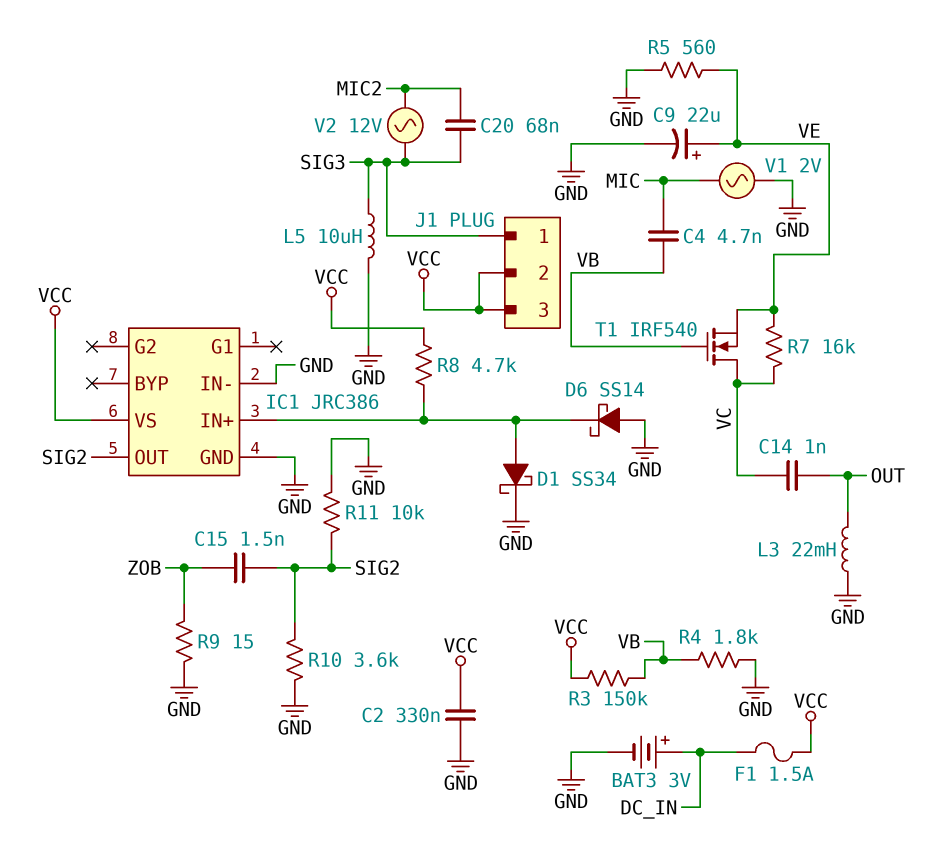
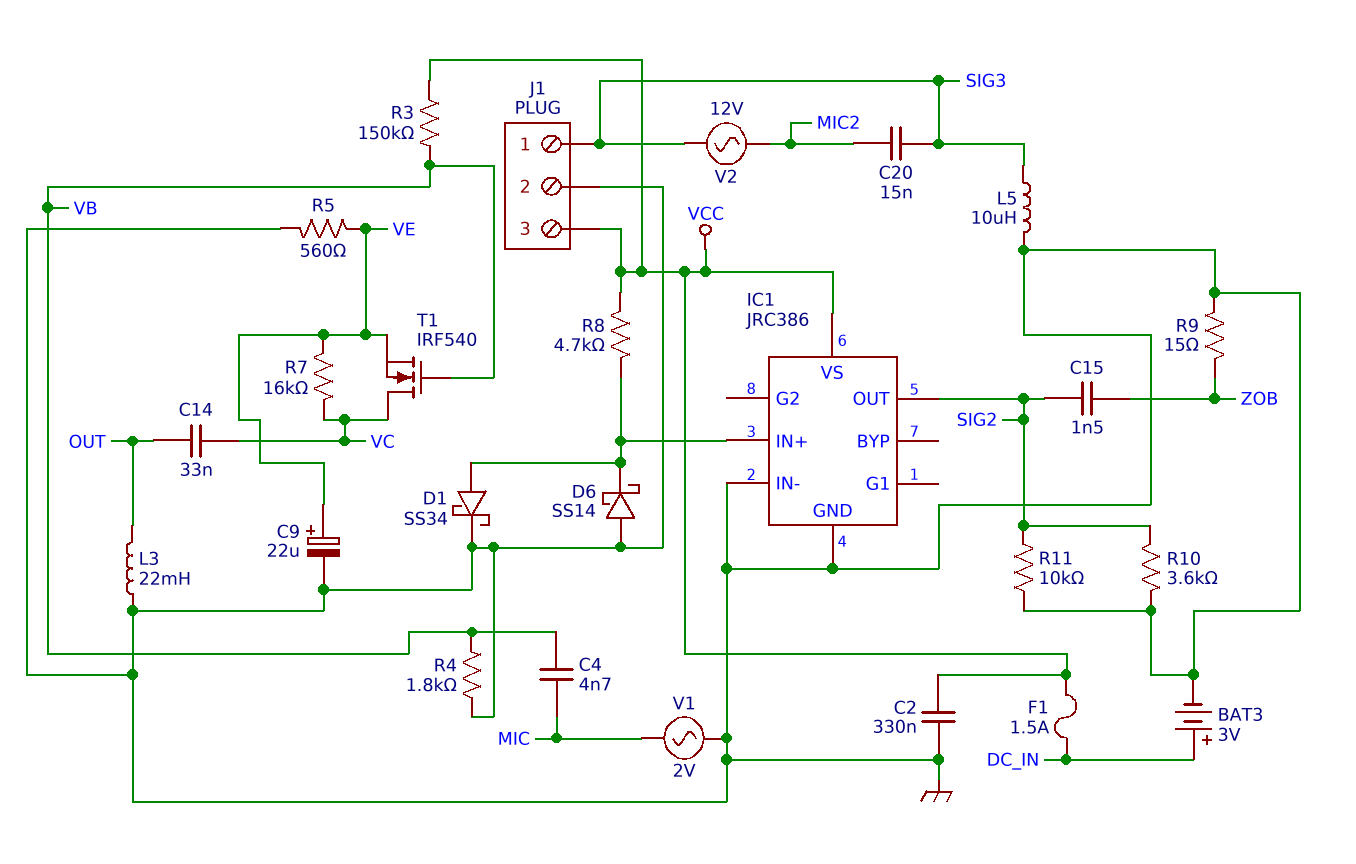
C14: 1nF (OUT, VC) -> 33nF (OUT, VC)
C20: 68nF (MIC2, SIG3) -> 15nF (MIC2, SIG3)
J1 pin 2: VCC -> GND

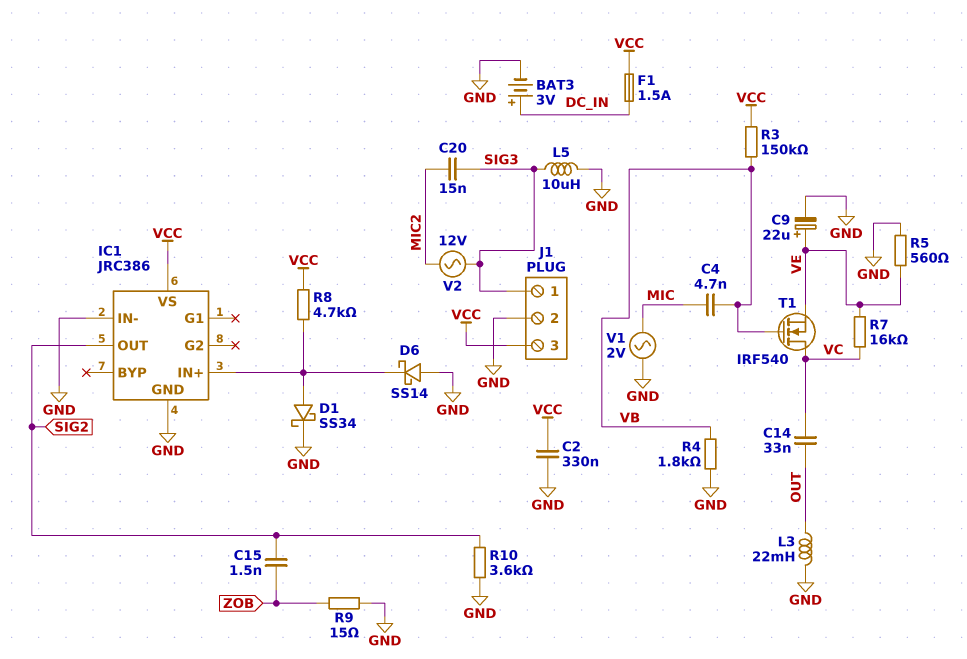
R11: 10k (GND, SIG2) -> none

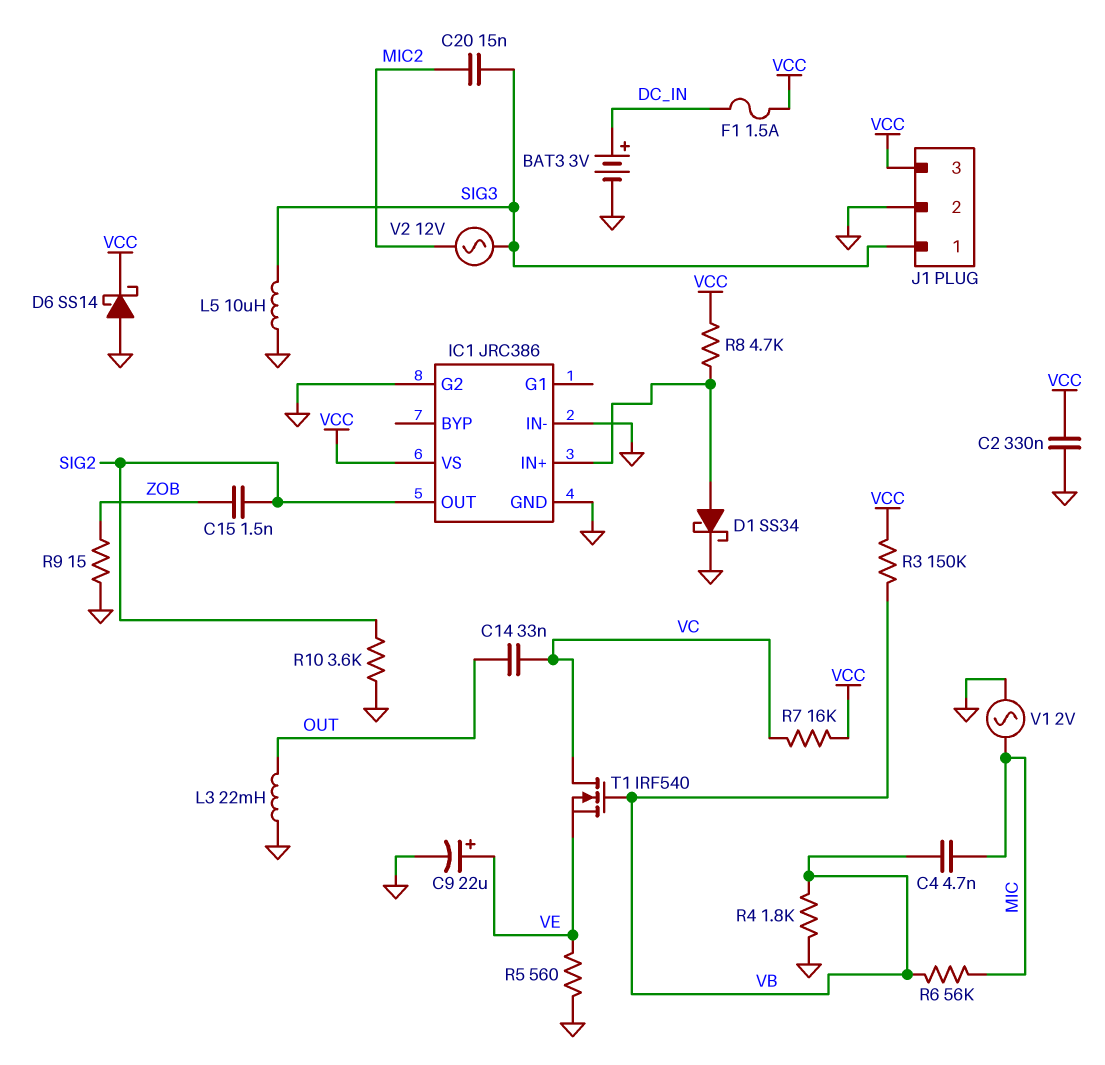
D6: schottky SS14 (A GND, K IC1/IN+) -> schottky SS14 (A GND, K VCC)
IC1 pin G2: none -> GND
R6: none -> 56k (MIC, VB)
R7: 16k (VC, VE) -> 16k (VC, VCC)

